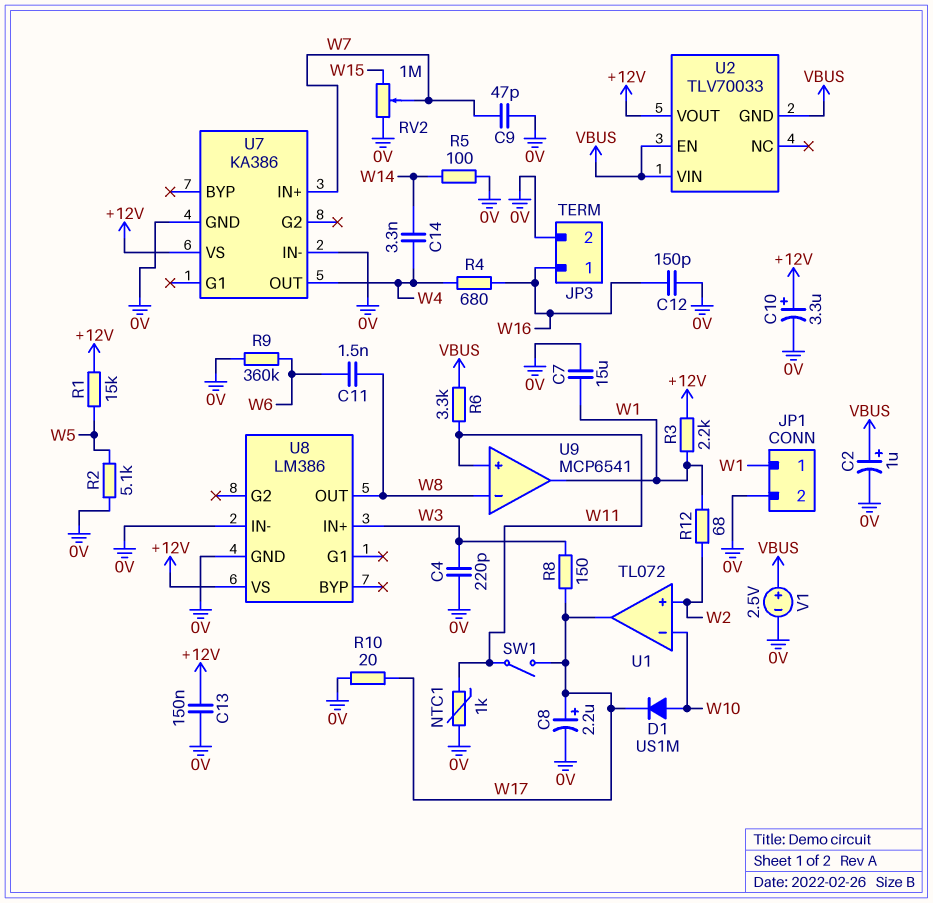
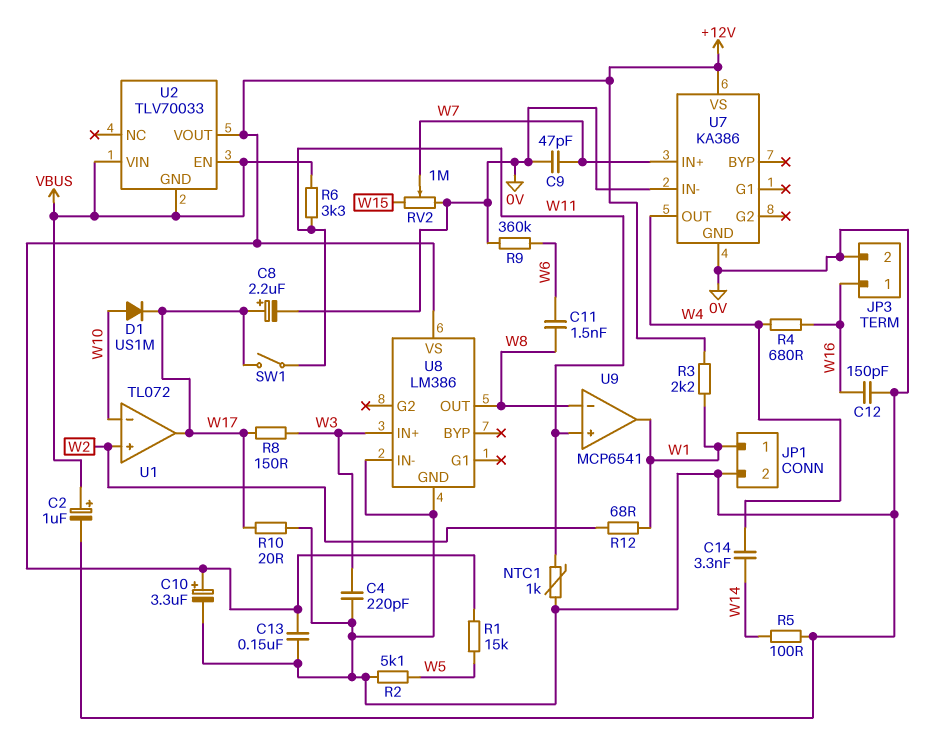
C7: 15uF (0V, W1) -> none
V1: 2.5V (plus VBUS, minus 0V) -> none

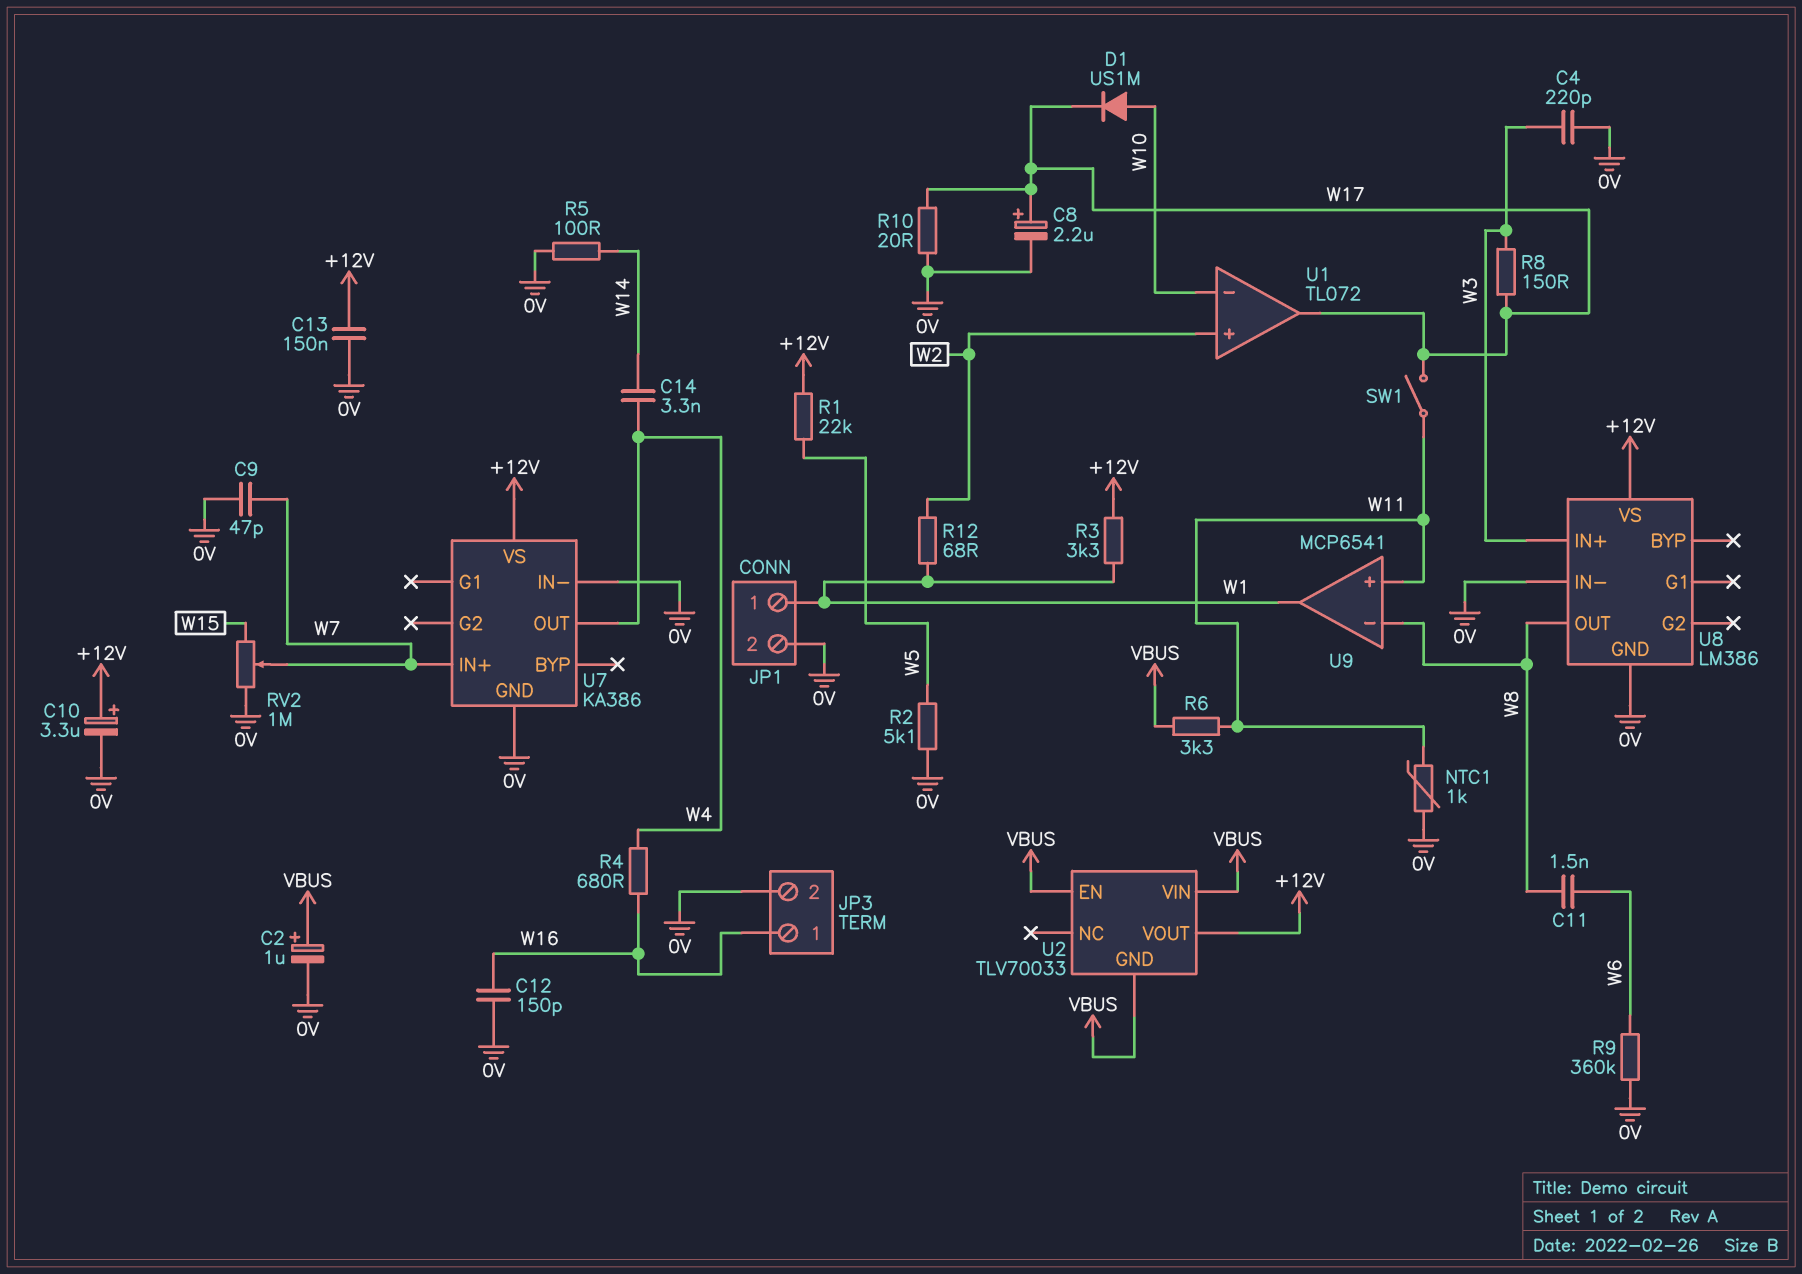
R1: 15k (+12V, W5) -> 22k (+12V, W5)
R3: 2.2k (+12V, W1) -> 3.3k (+12V, W1)

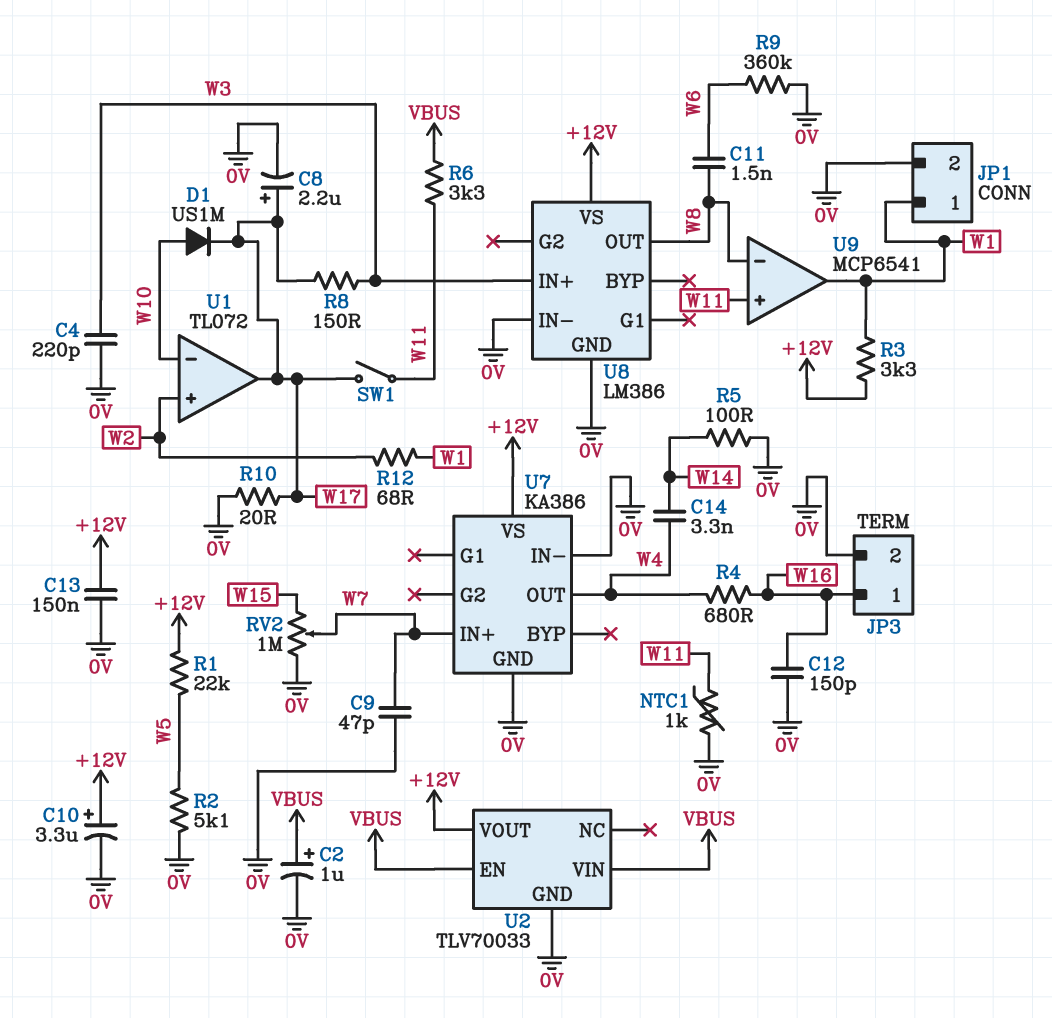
U2 pin GND: VBUS -> 0V

